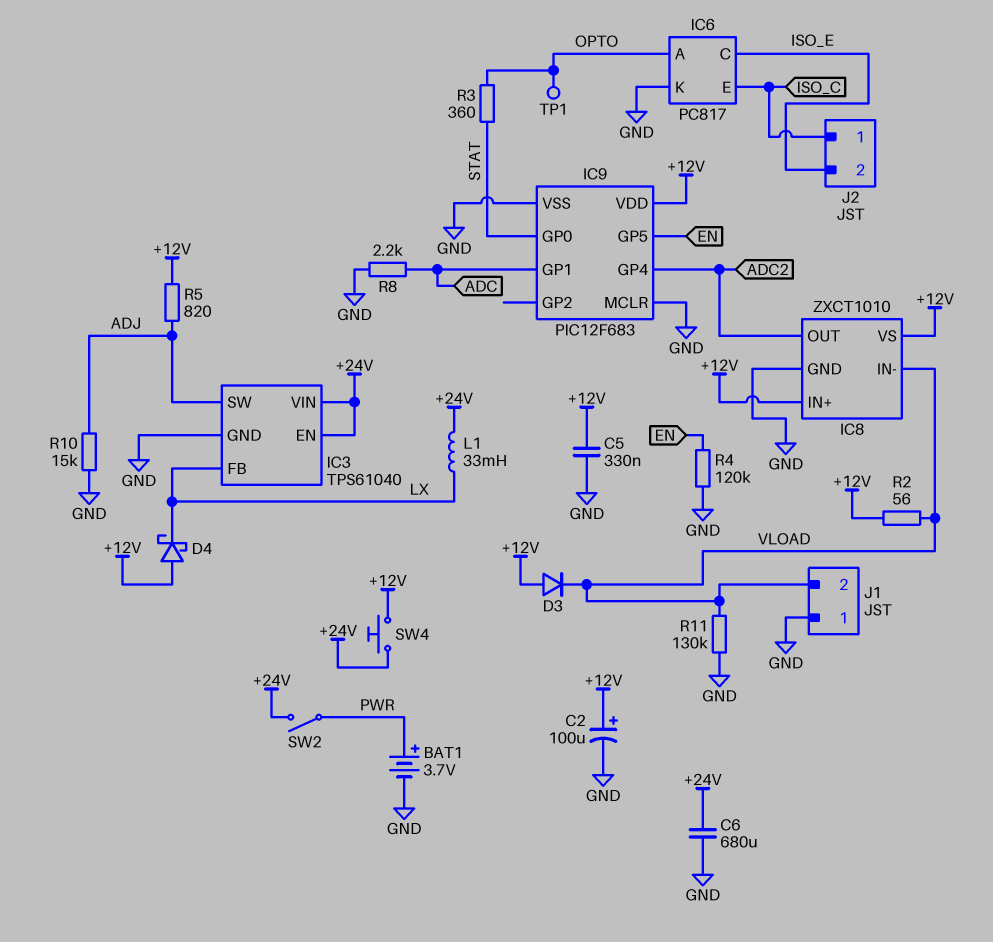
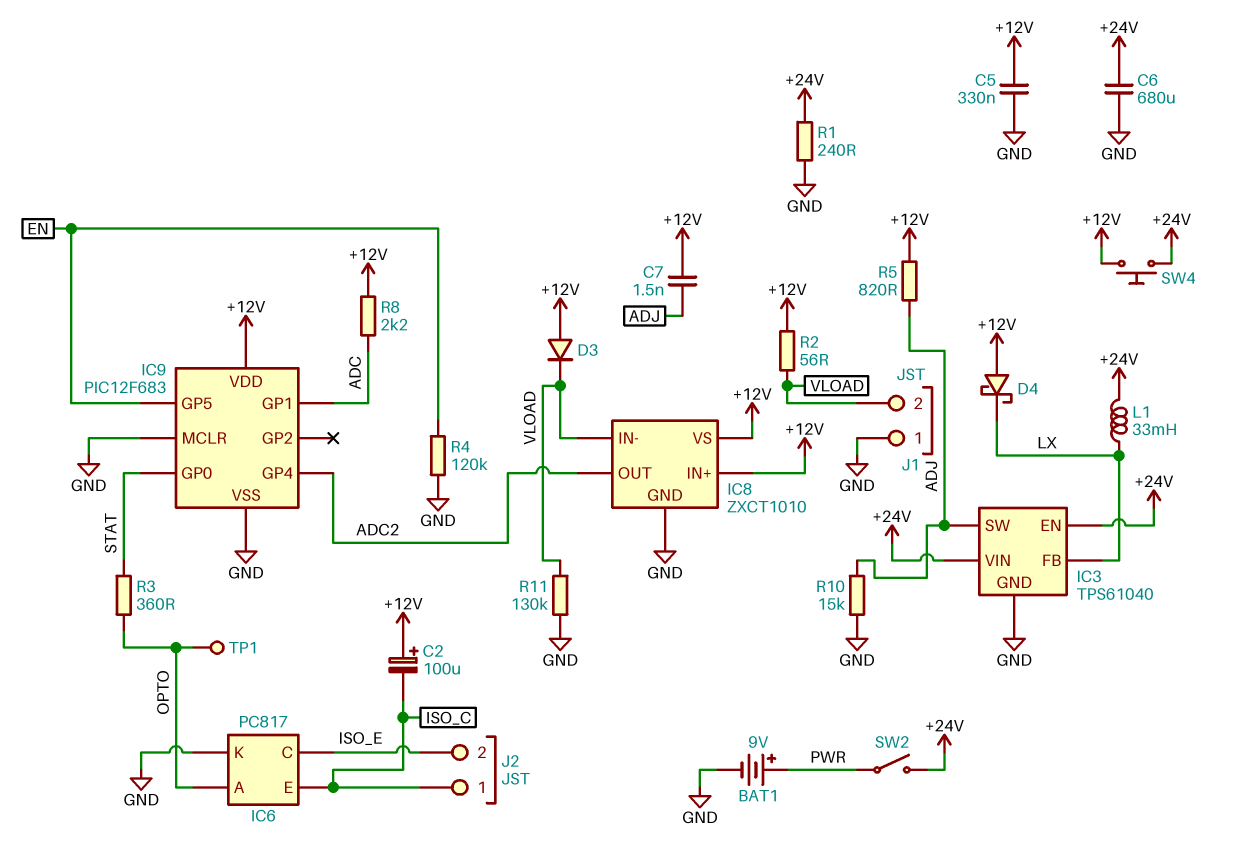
BAT1: 3.7V (plus PWR, minus GND) -> 9V (plus PWR, minus GND)
C2: 100uF (plus +12V, minus GND) -> 100uF (plus +12V, minus ISO_C)
C7: none -> 1.5nF (+12V, ADJ)
R1: none -> 240 (+24V, GND)
R8: 2.2k (ADC, GND) -> 2.2k (+12V, ADC)

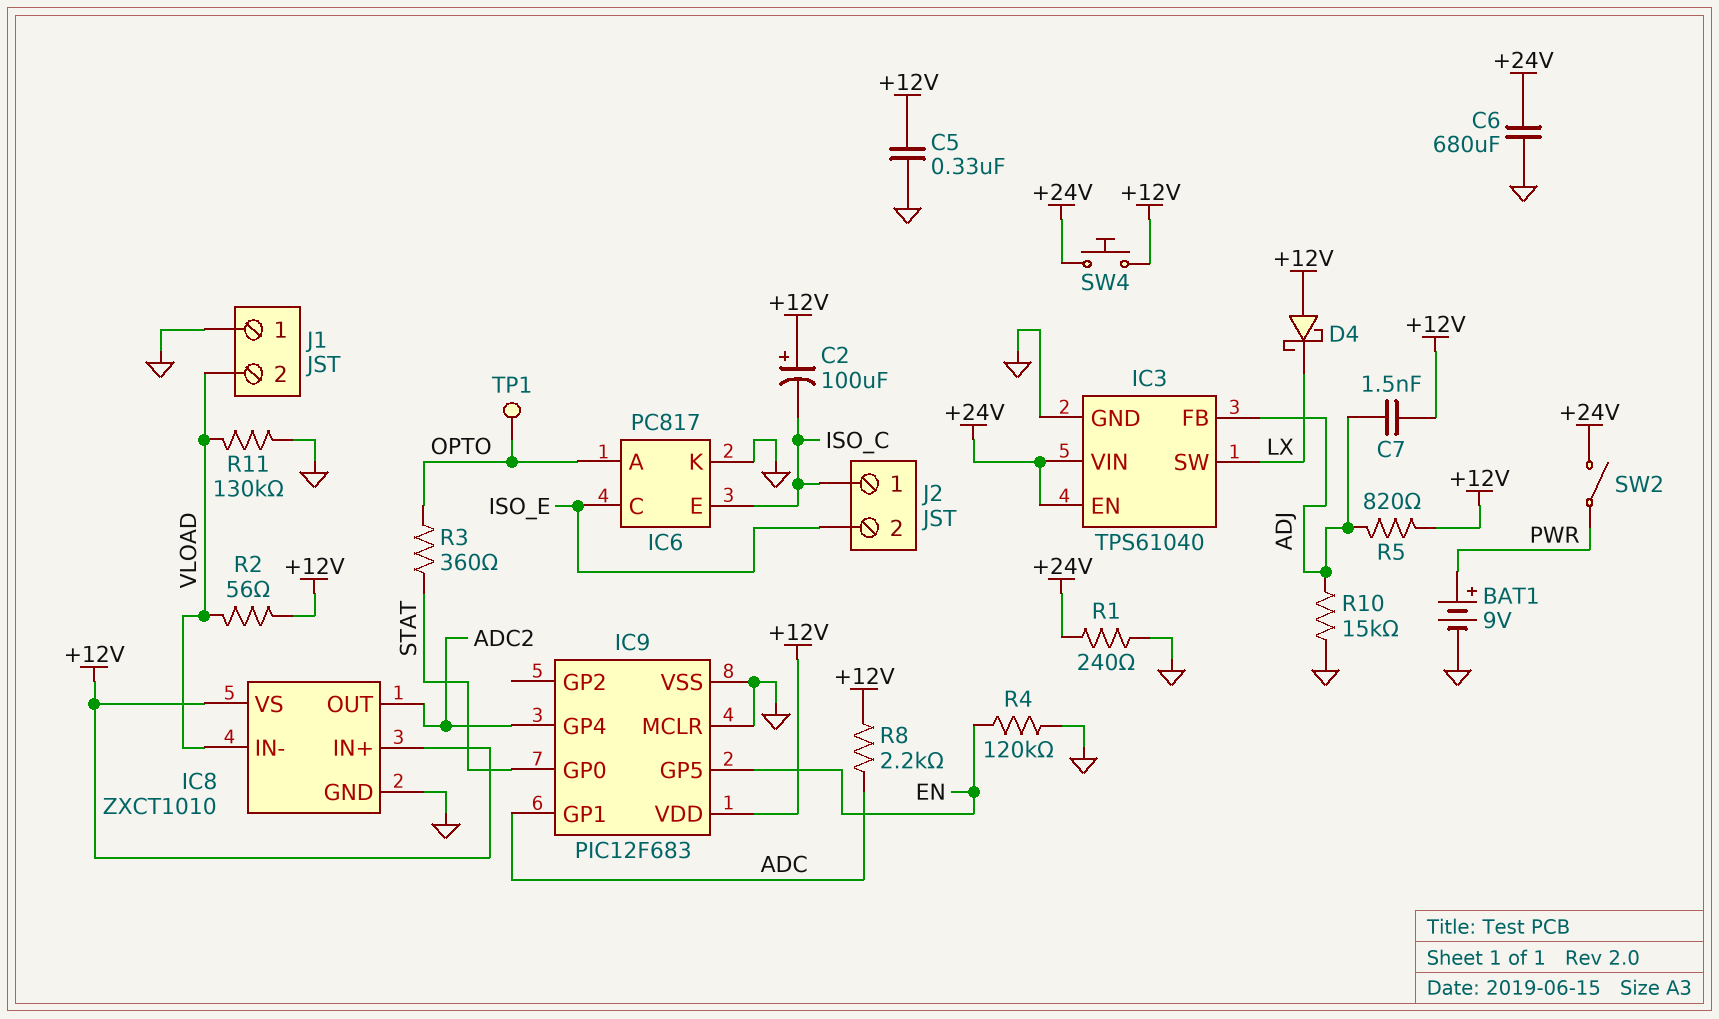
D3: diode (A +12V, K VLOAD) -> none
IC3 pin FB: LX -> ADJ
IC3 pin SW: ADJ -> LX
L1: 33mH (+24V, LX) -> none

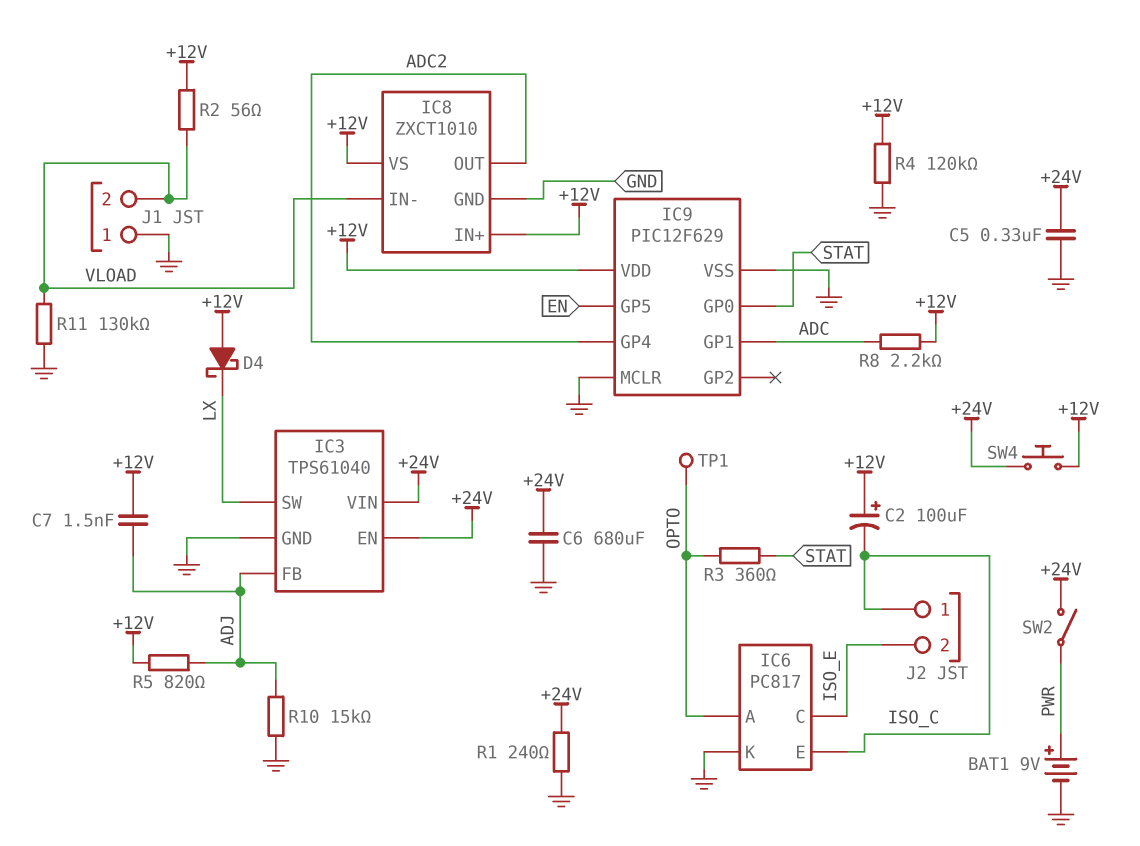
C5: 330nF (+12V, GND) -> 330nF (+24V, GND)
IC9: PIC12F683 -> PIC12F629
R4: 120k (EN, GND) -> 120k (+12V, GND)

